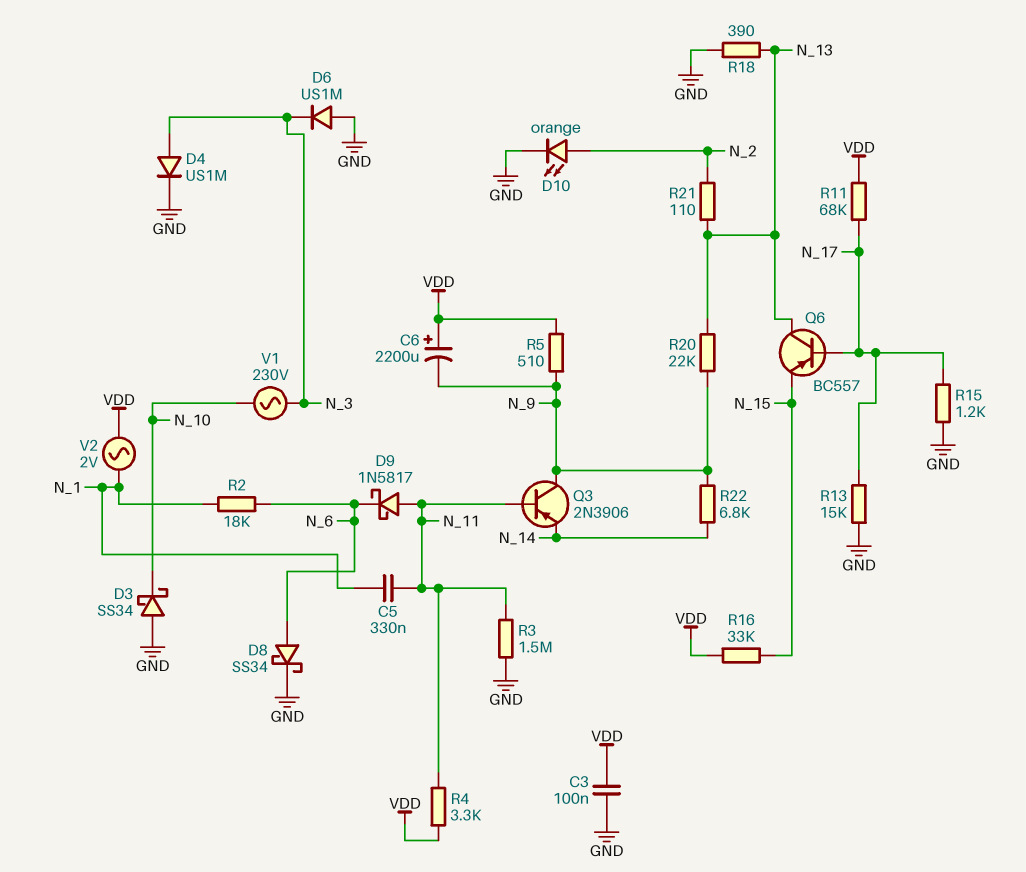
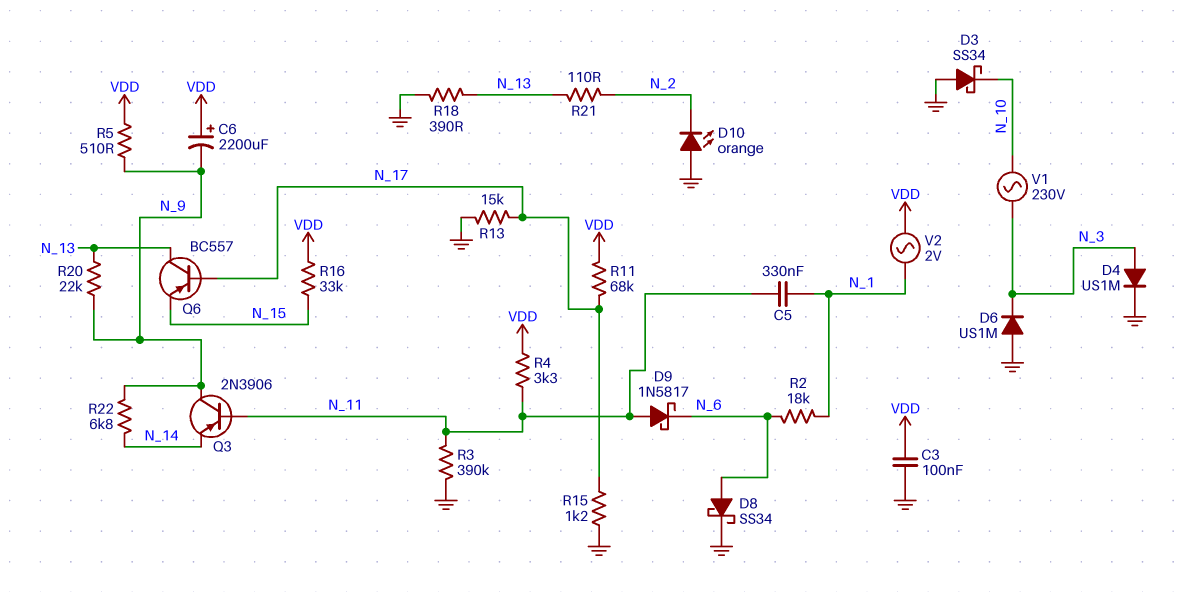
D10: LED orange (A N_2, K GND) -> LED orange (A GND, K N_2)
R3: 1.5M (GND, N_11) -> 390k (GND, N_11)

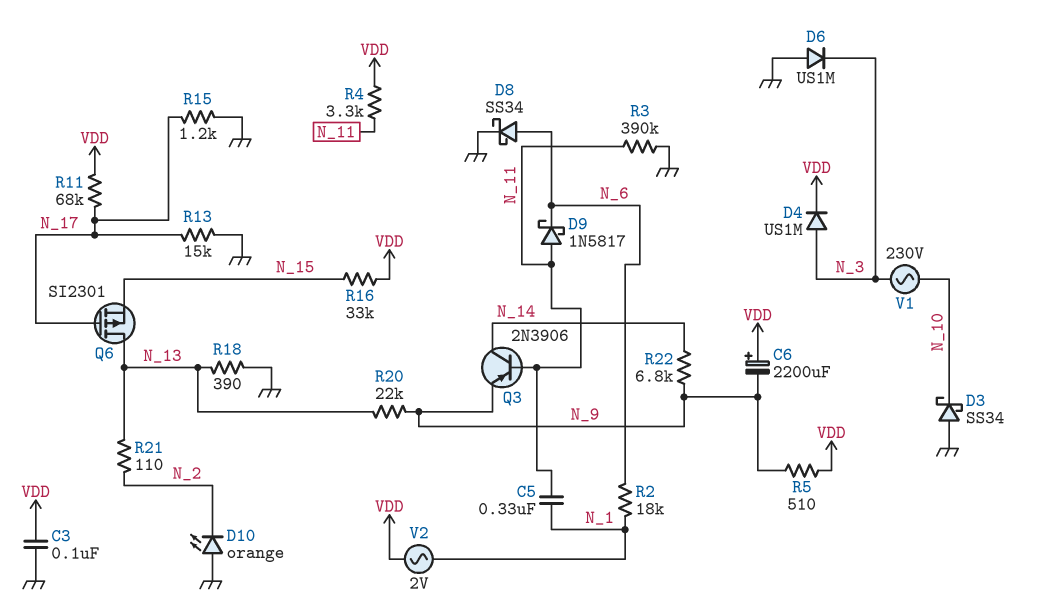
D4: diode US1M (A N_3, K GND) -> diode US1M (A N_3, K VDD)
Q3: PNP 2N3906 (B N_11, C N_9, E N_14) -> PNP 2N3906 (B N_11, C N_14, E N_9)
Q6: PNP BC557 (B N_17, C N_13, E N_15) -> PMOS SI2301 (G N_17, D N_13, S N_15)

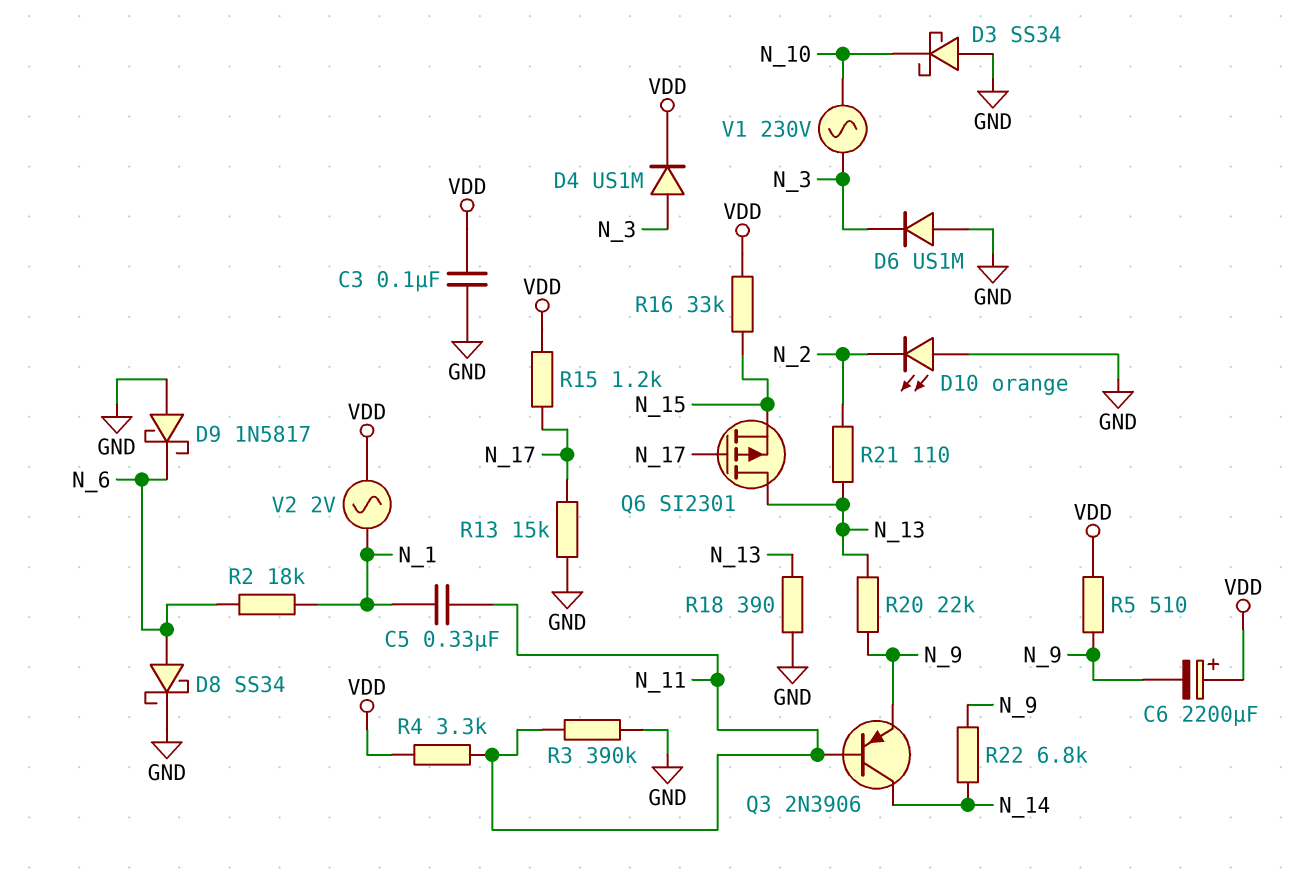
D9: schottky 1N5817 (A N_11, K N_6) -> schottky 1N5817 (A GND, K N_6)
R11: 68k (N_17, VDD) -> none
R15: 1.2k (GND, N_17) -> 1.2k (N_17, VDD)

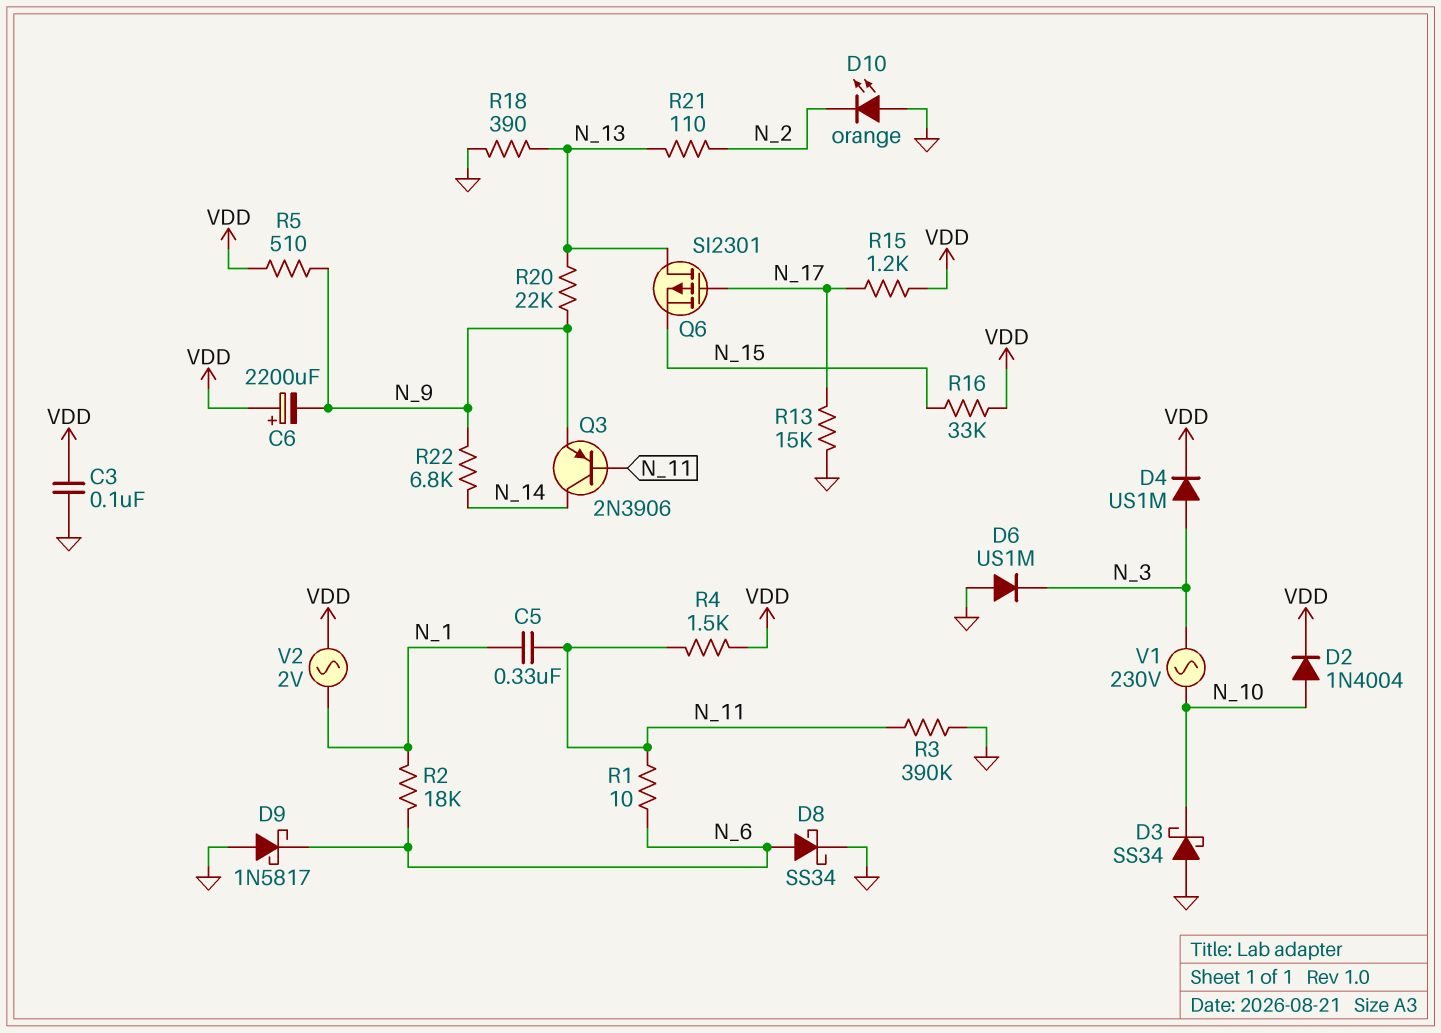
D2: none -> diode 1N4004 (A N_10, K VDD)
R1: none -> 10 (N_6, N_11)
R4: 3.3k (N_11, VDD) -> 1.5k (N_11, VDD)

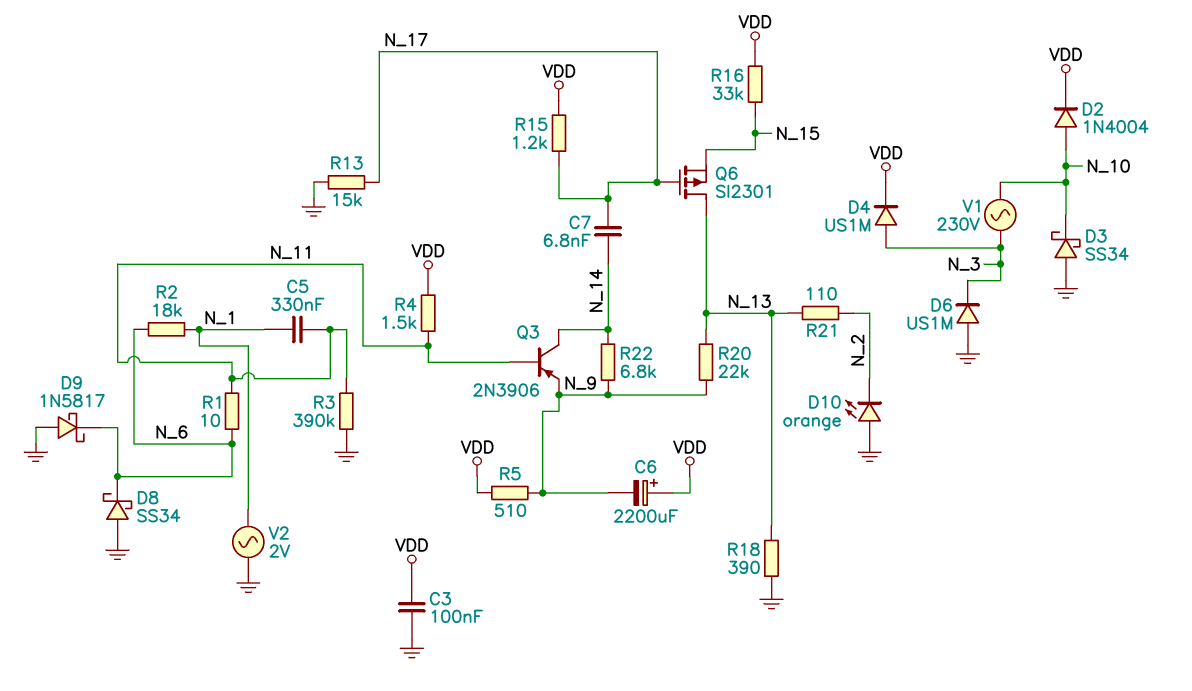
C7: none -> 6.8nF (N_14, N_17)
D8: schottky SS34 (A N_6, K GND) -> schottky SS34 (A GND, K N_6)
V2: AC 2V (N_1, VDD) -> AC 2V (GND, N_1)

